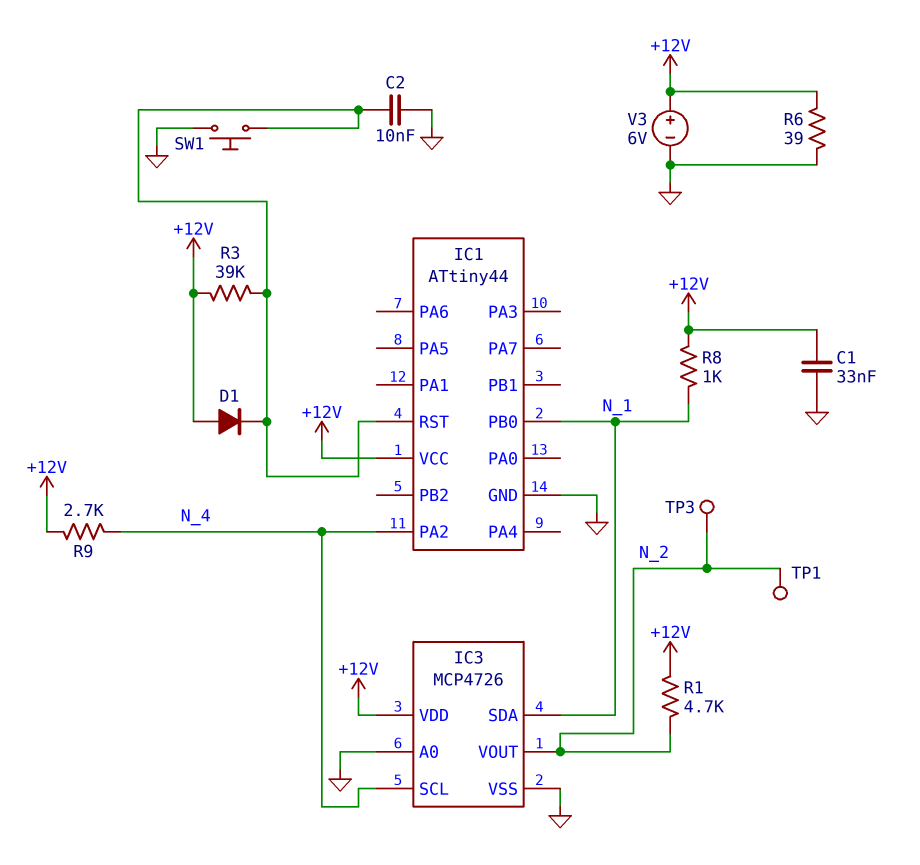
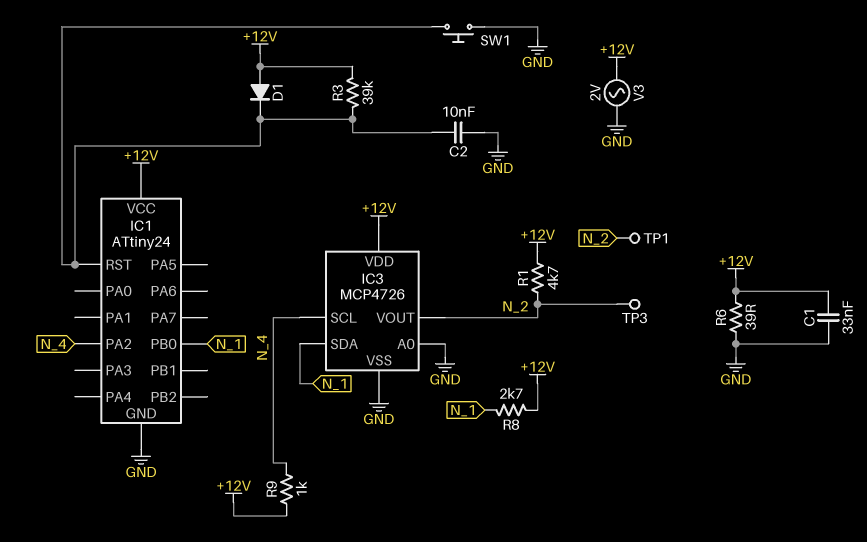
IC1: ATtiny44 -> ATtiny24
R8: 1k (+12V, N_1) -> 2.7k (+12V, N_1)
R9: 2.7k (+12V, N_4) -> 1k (+12V, N_4)
V3: 6V (plus +12V, minus GND) -> AC 2V (+12V, GND)

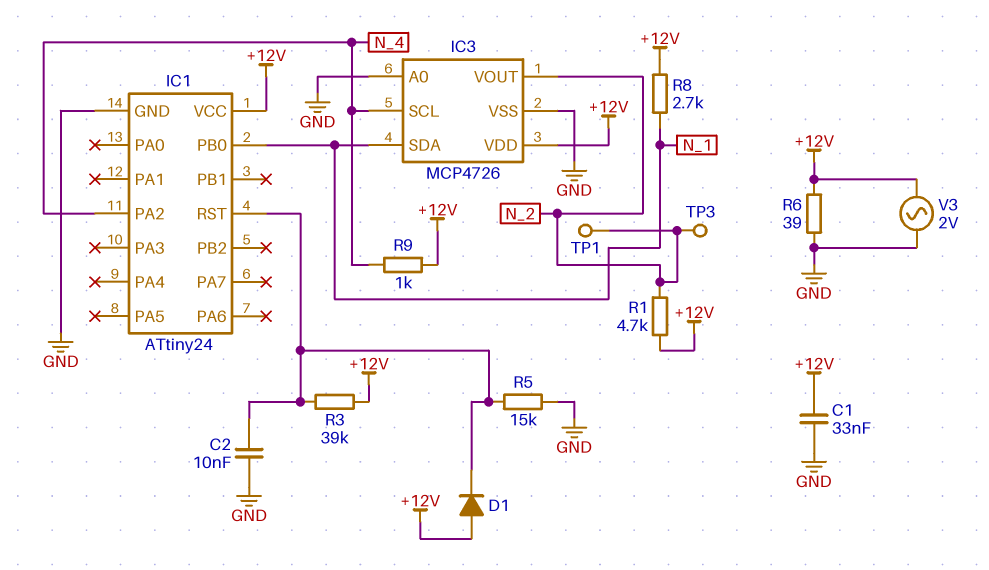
R5: none -> 15k (GND, IC1/RST)
SW1: button (GND, IC1/RST) -> none

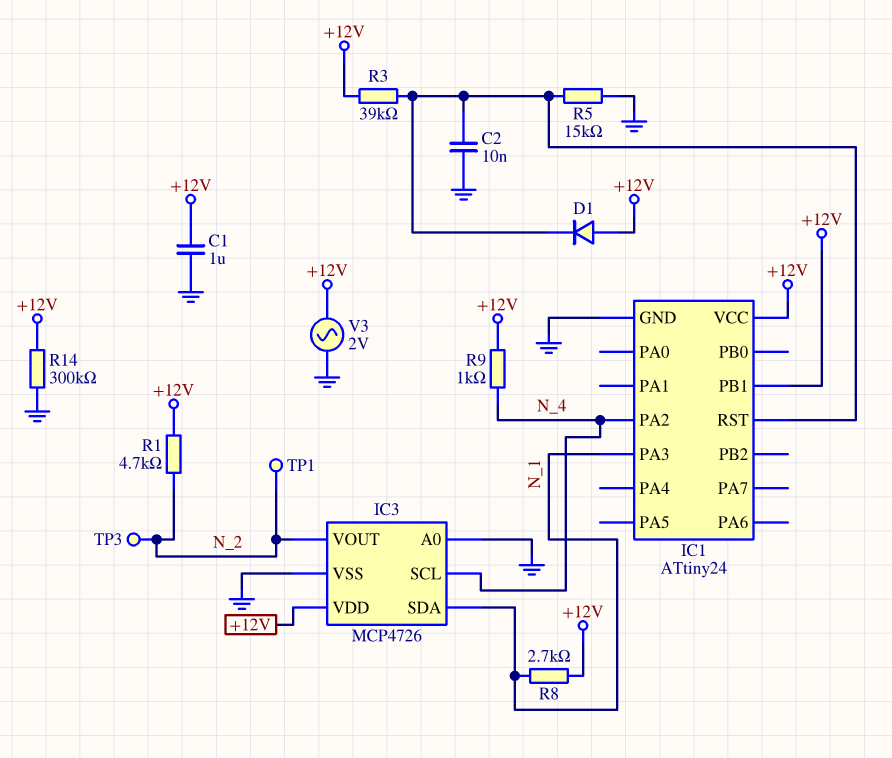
C1: 33nF (+12V, GND) -> 1uF (+12V, GND)
IC1 pin PA3: none -> N_1
IC1 pin PB0: N_1 -> none
IC1 pin PB1: none -> +12V
R6: 39 (+12V, GND) -> none
R14: none -> 300k (+12V, GND)

